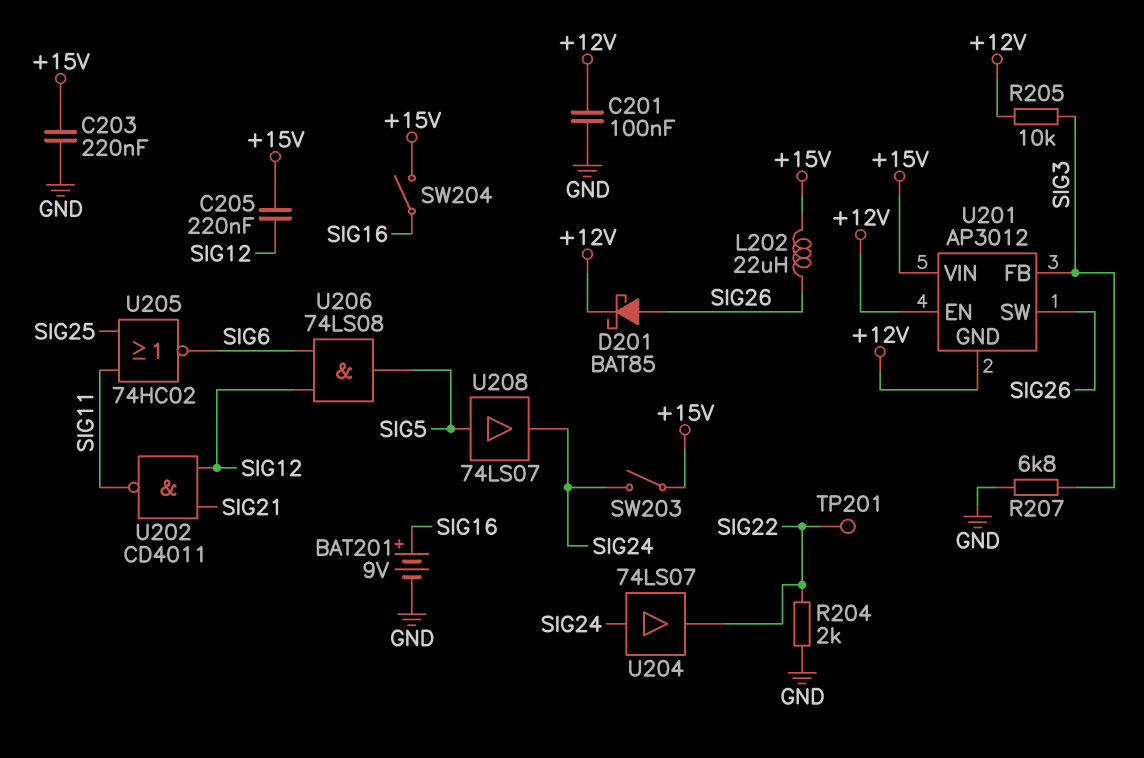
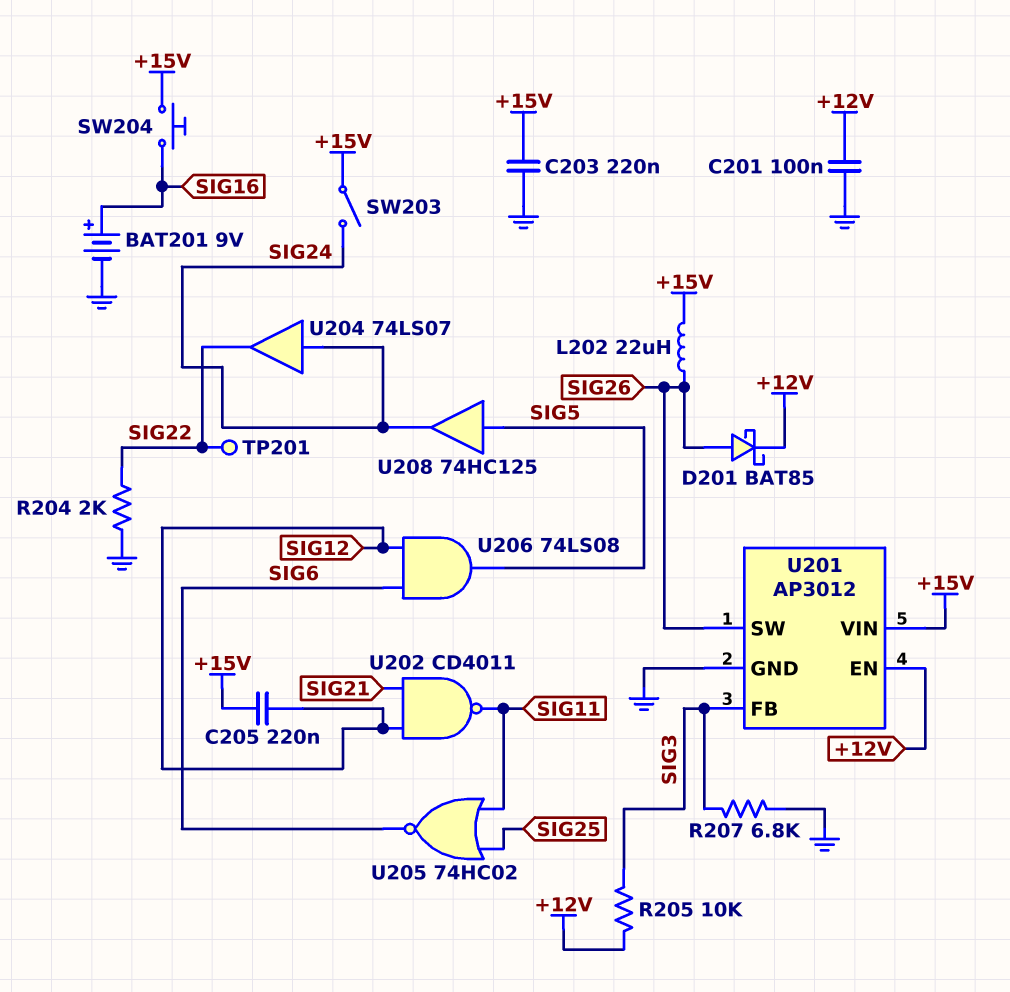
SW204: switch (+15V, SIG16) -> button (+15V, SIG16)
U201 pin GND: +12V -> GND
U208: buffer 74LS07 (in SIG5, out SIG24) -> buffer 74HC125 (in SIG5, out SIG24)

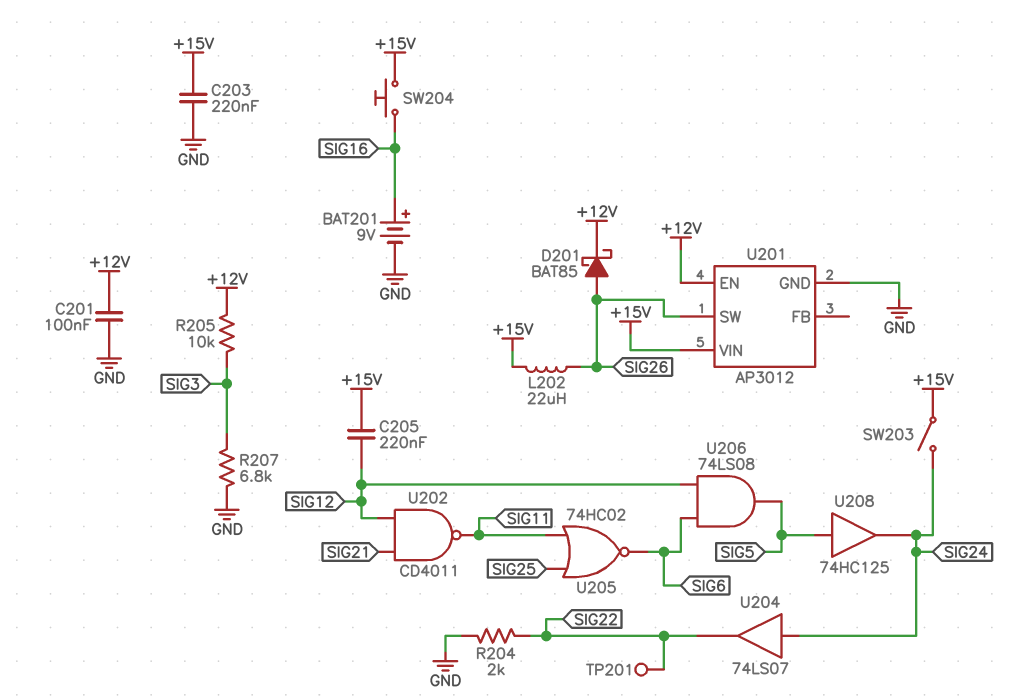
U201 pin FB: SIG3 -> none

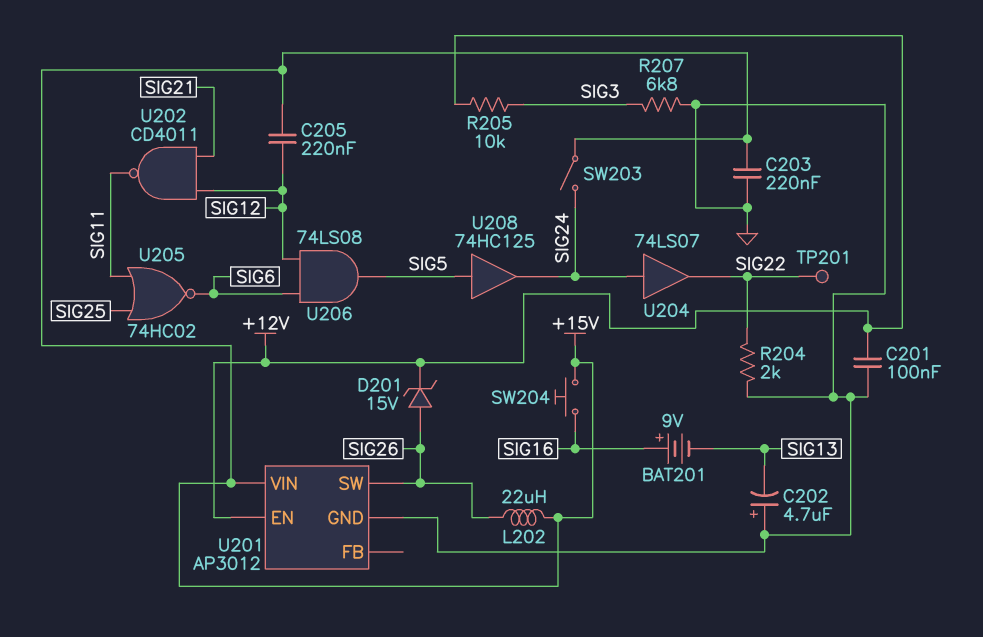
BAT201: 9V (plus SIG16, minus GND) -> 9V (plus SIG16, minus SIG13)
C202: none -> 4.7uF (plus GND, minus SIG13)
D201: schottky BAT85 (A SIG26, K +12V) -> zener 15V (A SIG26, K +12V)

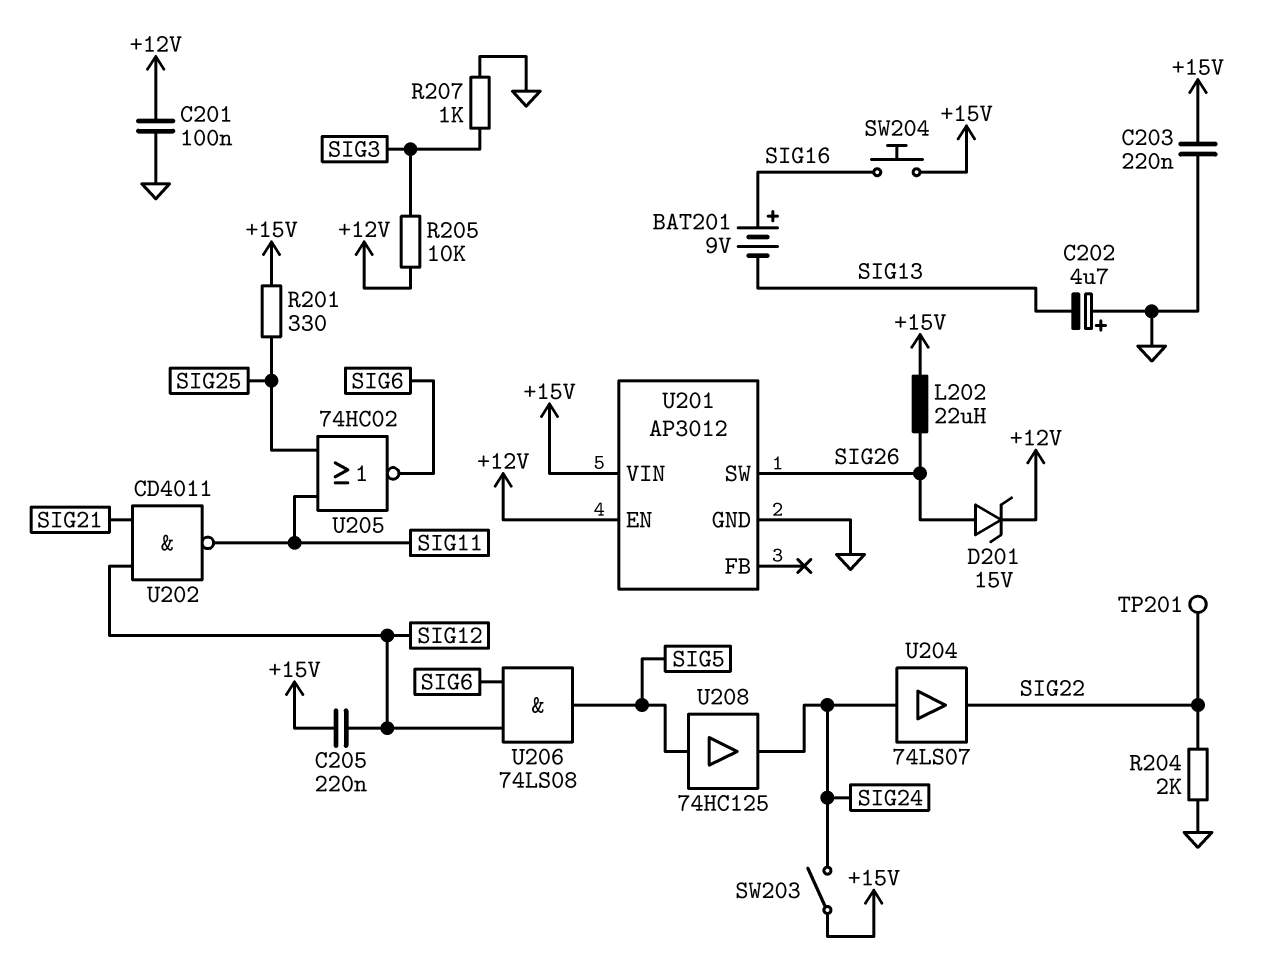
R201: none -> 330 (+15V, SIG25)
R207: 6.8k (GND, SIG3) -> 1k (GND, SIG3)

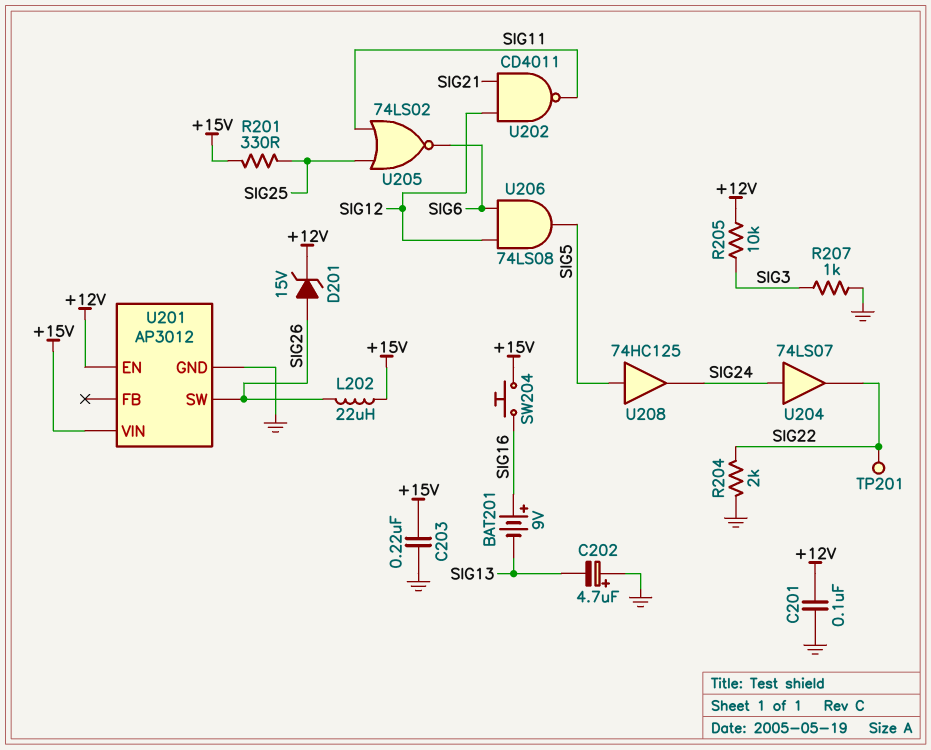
C205: 220nF (+15V, SIG12) -> none
SW203: switch (+15V, SIG24) -> none
U205: NOR 74HC02 (in SIG11, in SIG25, out SIG6) -> NOR 74LS02 (in SIG11, in SIG25, out SIG6)

